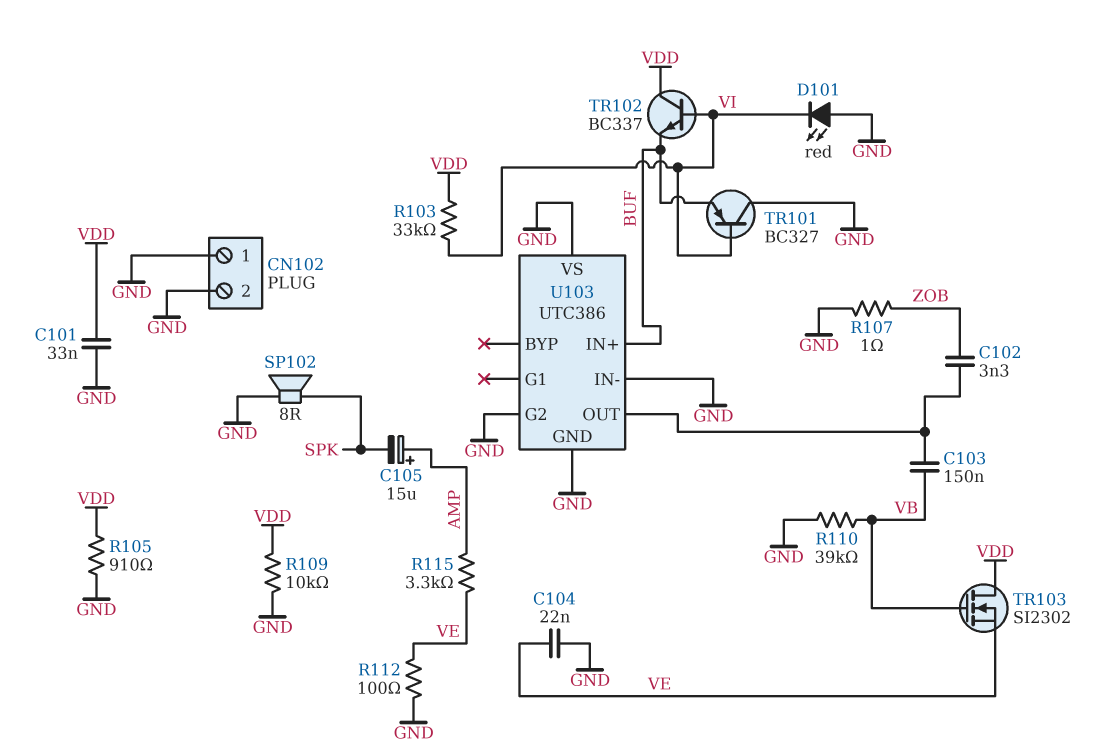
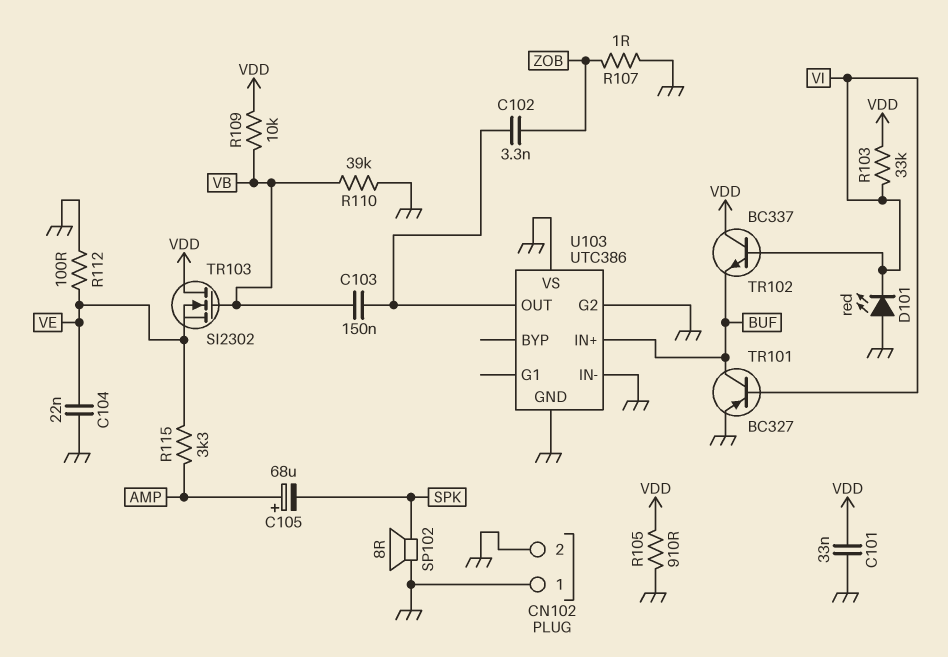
C105: 15uF (plus AMP, minus SPK) -> 68uF (plus AMP, minus SPK)
R109: 10k (GND, VDD) -> 10k (VB, VDD)
TR101: PNP BC327 (B VI, C GND, E BUF) -> PNP BC327 (B VI, C BUF, E GND)

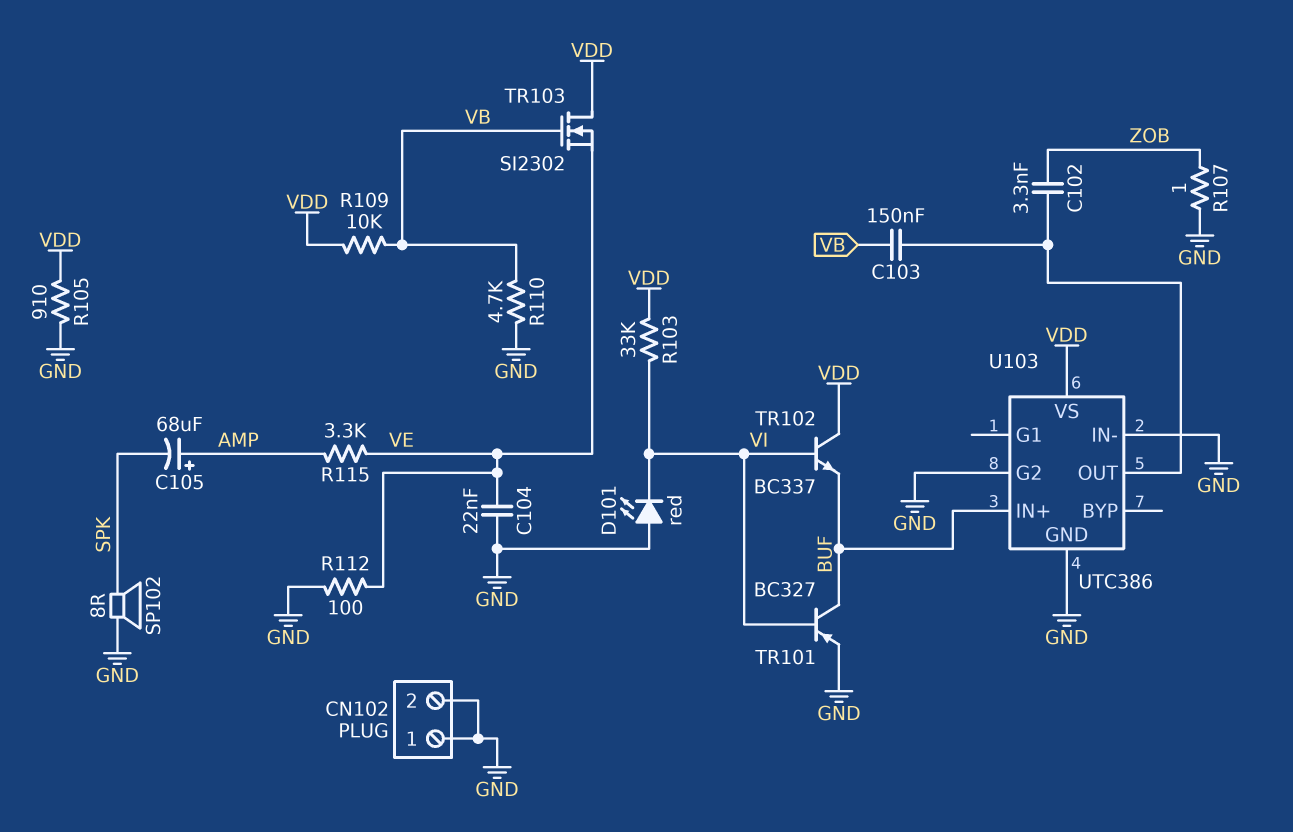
C101: 33nF (GND, VDD) -> none
R110: 39k (GND, VB) -> 4.7k (GND, VB)
U103 pin VS: GND -> VDD

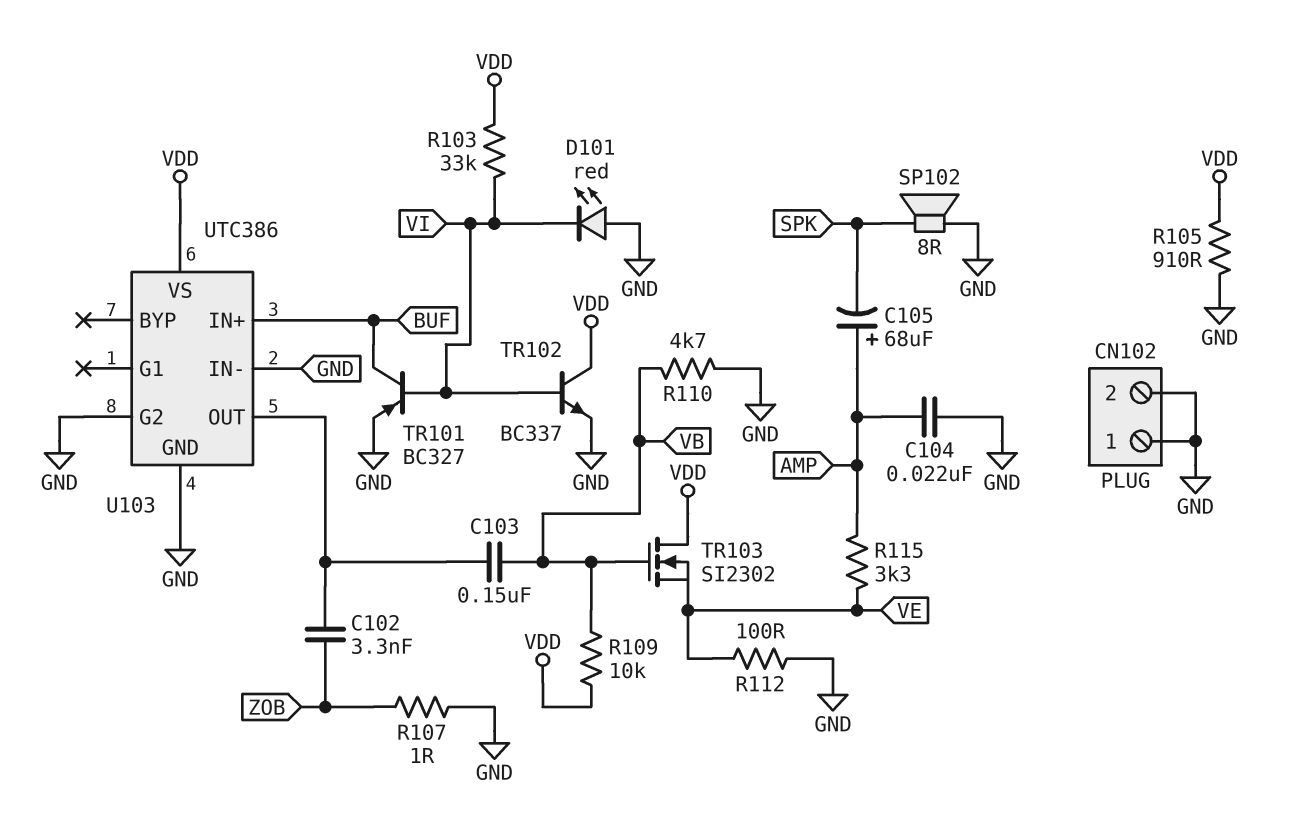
C104: 22nF (GND, VE) -> 22nF (AMP, GND)
TR102: NPN BC337 (B VI, C VDD, E BUF) -> NPN BC337 (B VI, C VDD, E GND)

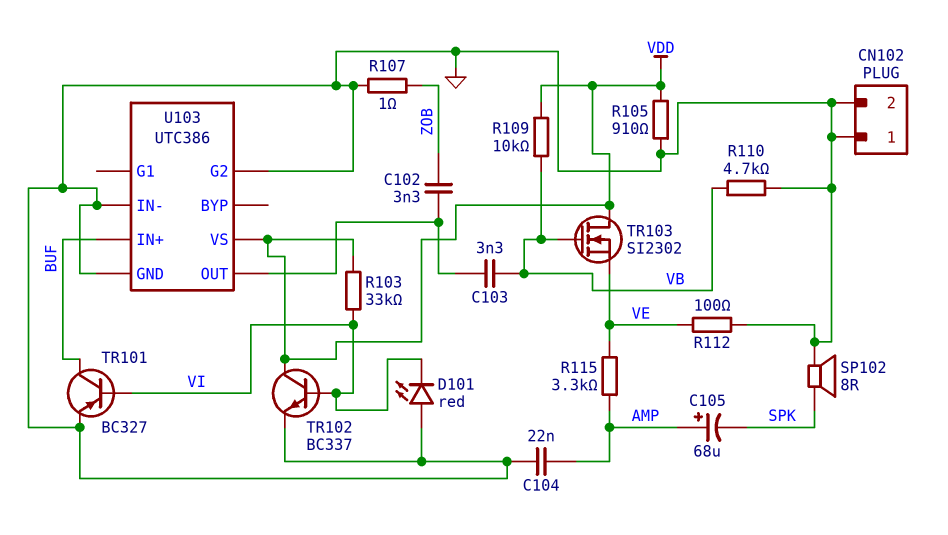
C103: 150nF (U103/OUT, VB) -> 3.3nF (U103/OUT, VB)

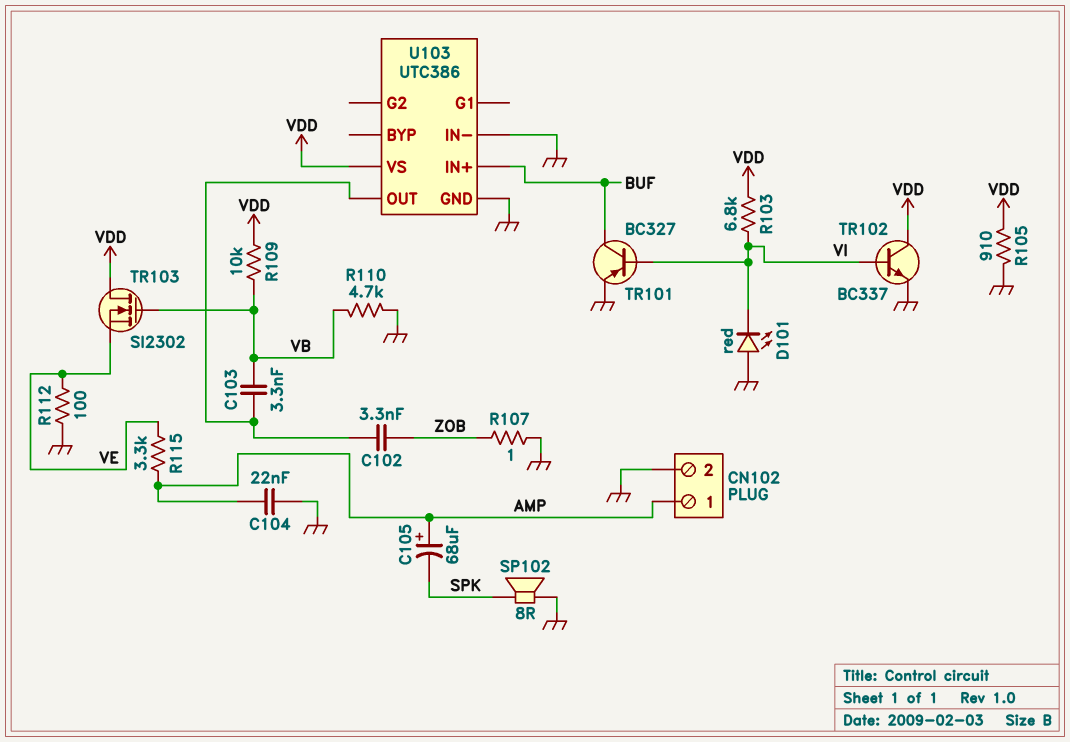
CN102 pin 1: GND -> AMP
R103: 33k (VDD, VI) -> 6.8k (VDD, VI)
U103 pin G2: GND -> none

